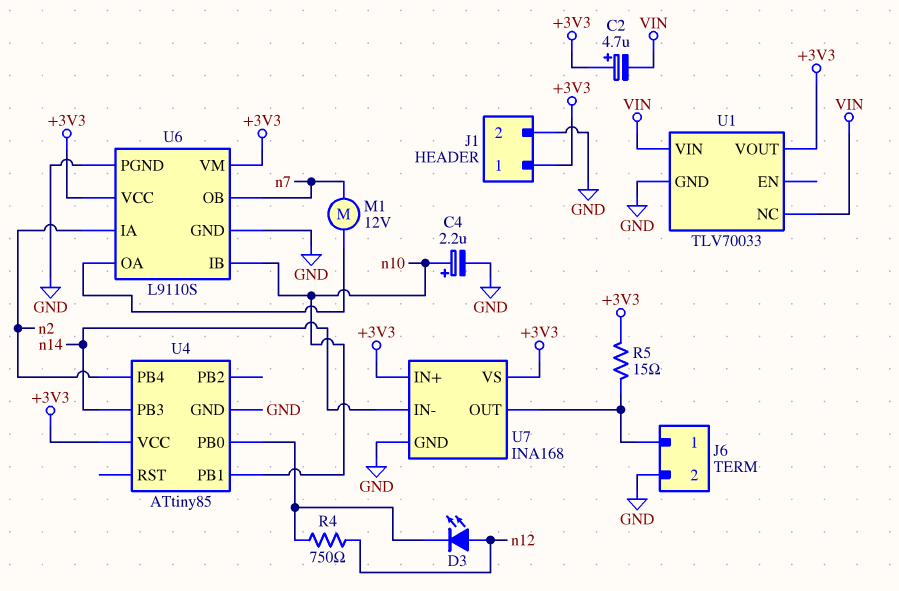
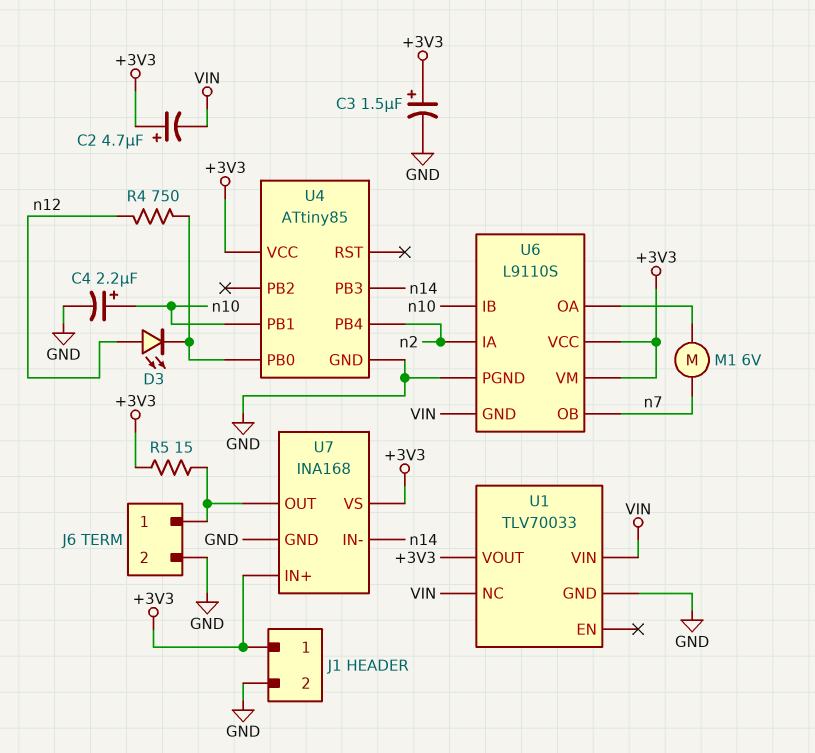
C3: none -> 1.5uF (plus +3V3, minus GND)
M1: motor 12V (U6/OA, n7) -> motor 6V (U6/OA, n7)
U6 pin GND: GND -> VIN

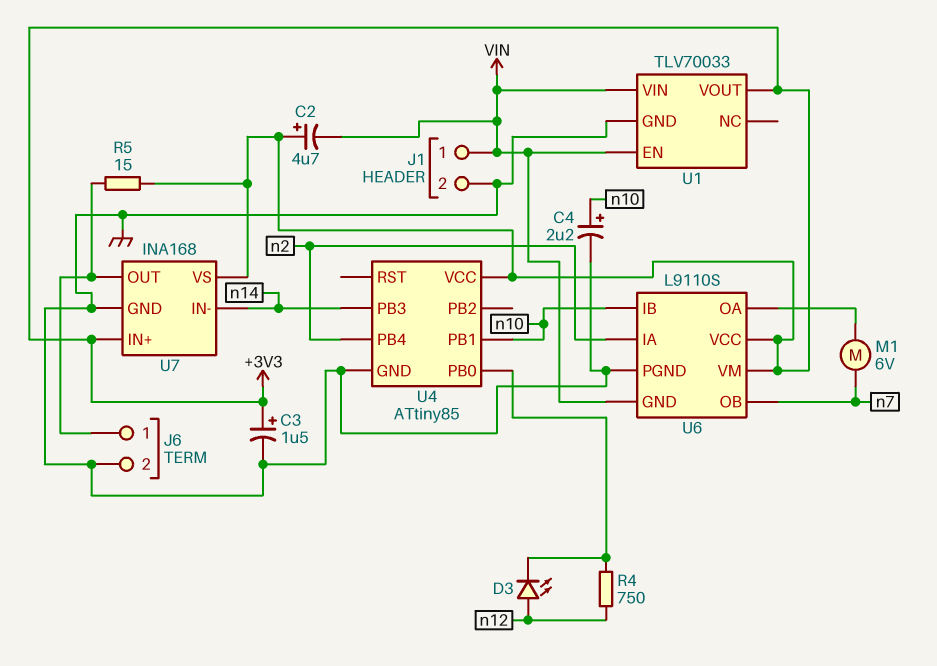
J1 pin 1: +3V3 -> VIN
U1 pin EN: none -> VIN
U1 pin NC: VIN -> none

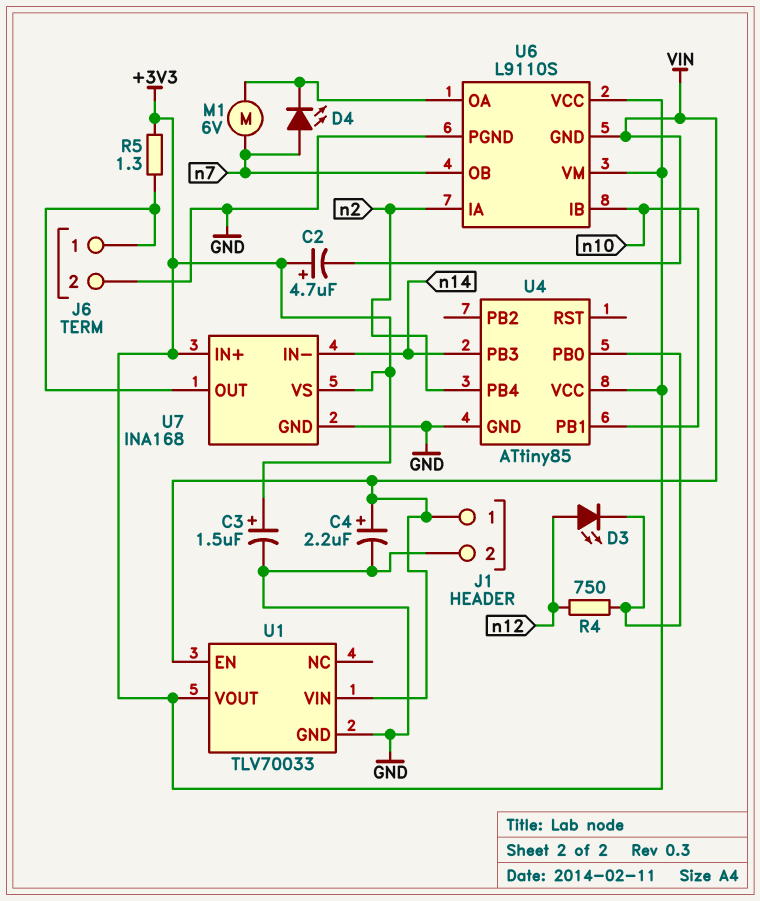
C4: 2.2uF (plus n10, minus GND) -> 2.2uF (plus VIN, minus GND)
D4: none -> LED (A n7, K U6/OA)
R5: 15 (+3V3, J6/1) -> 1.3 (+3V3, J6/1)

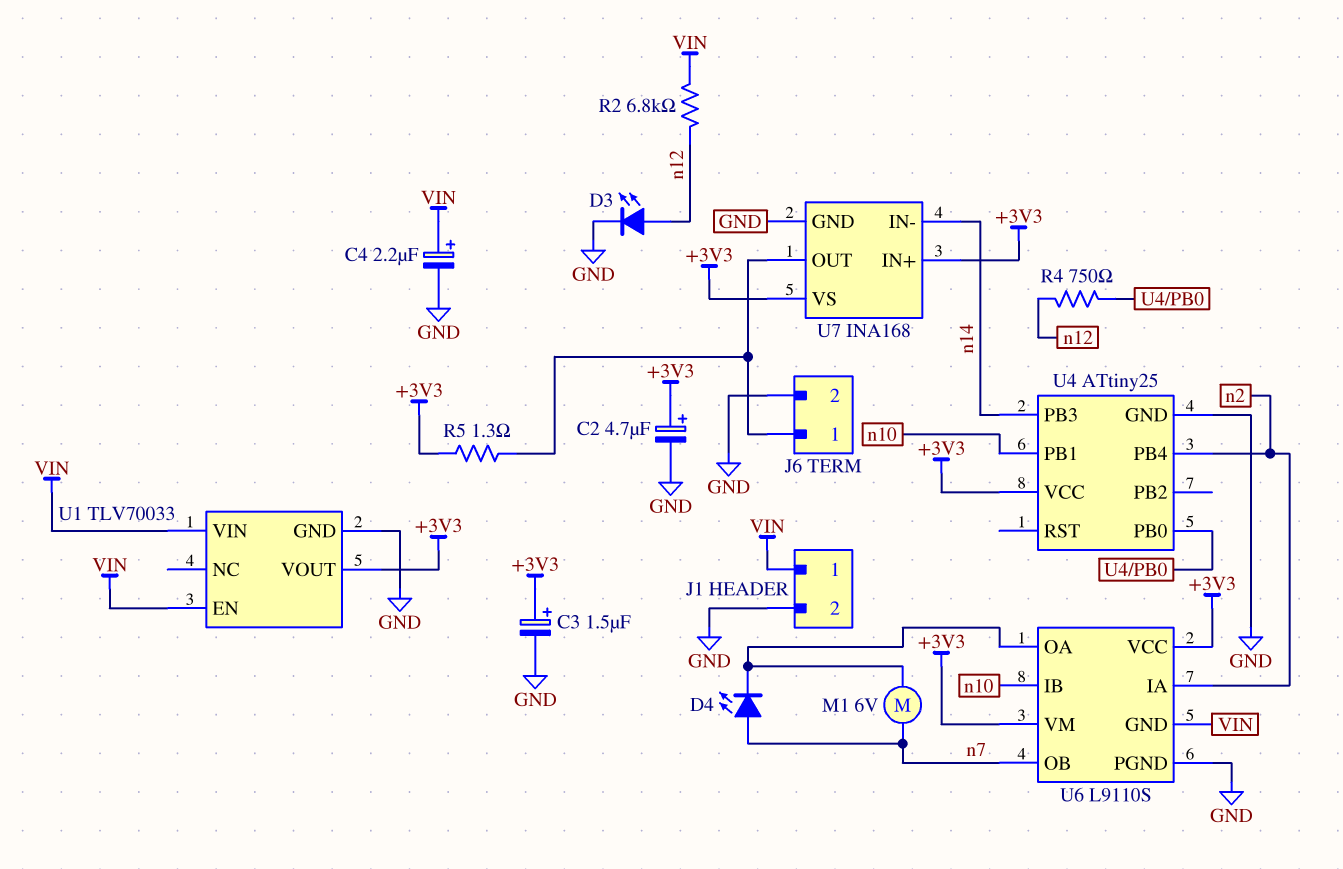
C2: 4.7uF (plus +3V3, minus VIN) -> 4.7uF (plus +3V3, minus GND)
D3: LED (A n12, K U4/PB0) -> LED (A n12, K GND)
R2: none -> 6.8k (VIN, n12)
U4: ATtiny85 -> ATtiny25

